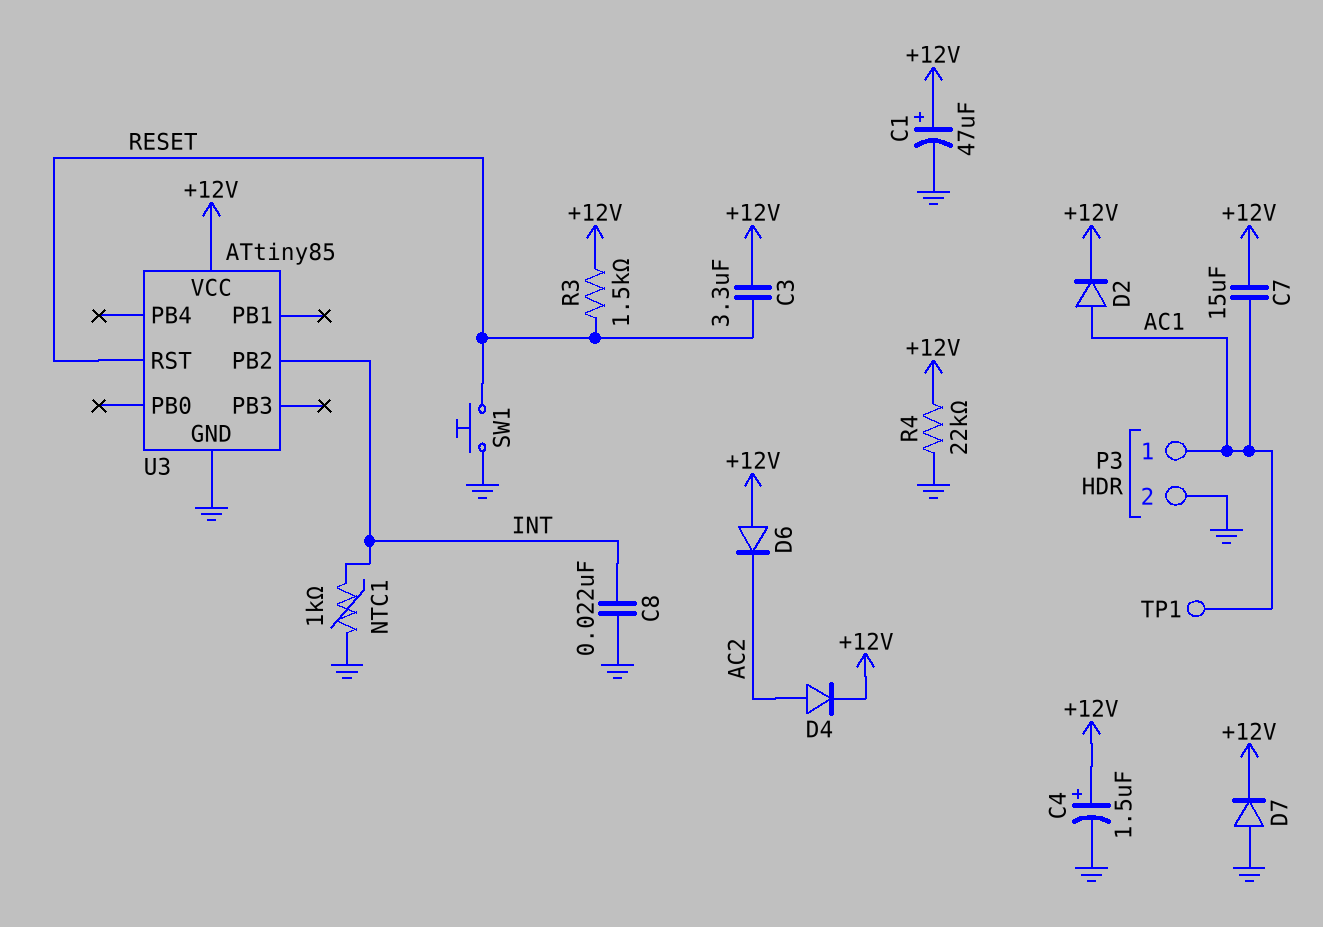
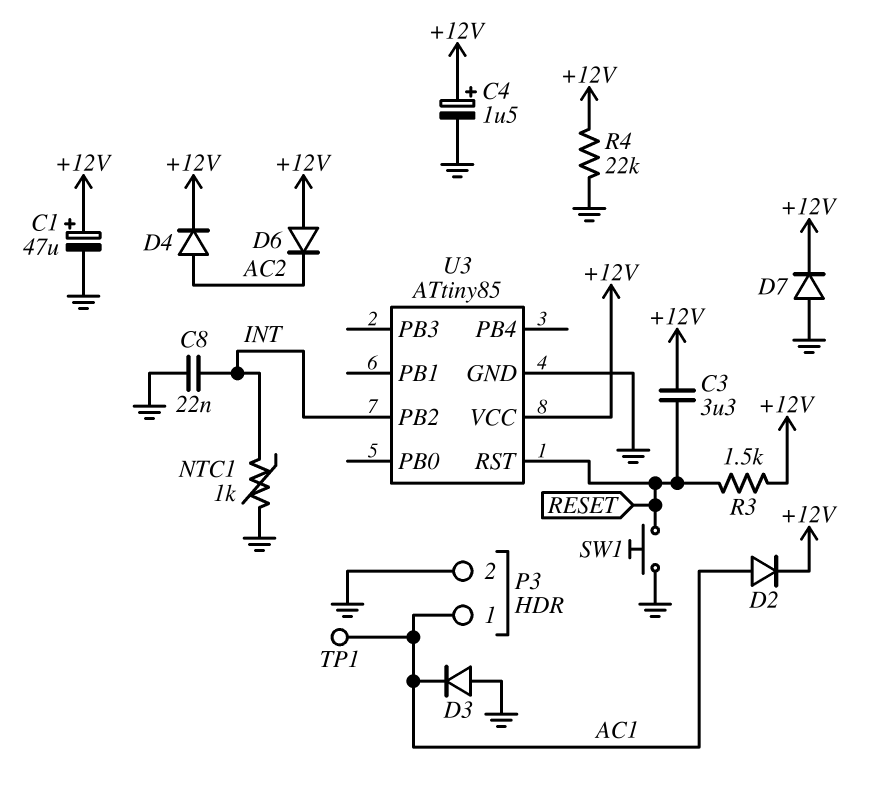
C7: 15uF (+12V, AC1) -> none
D3: none -> diode (A GND, K AC1)

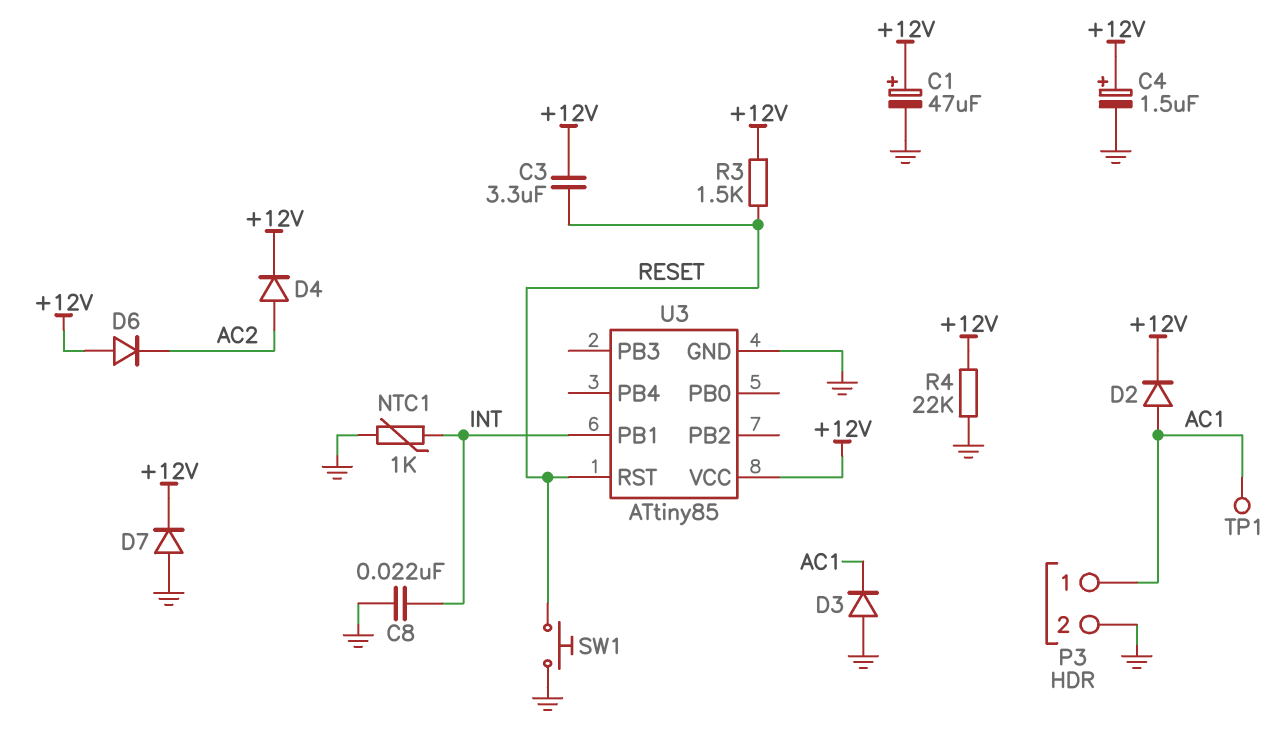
U3 pin PB1: none -> INT
U3 pin PB2: INT -> none

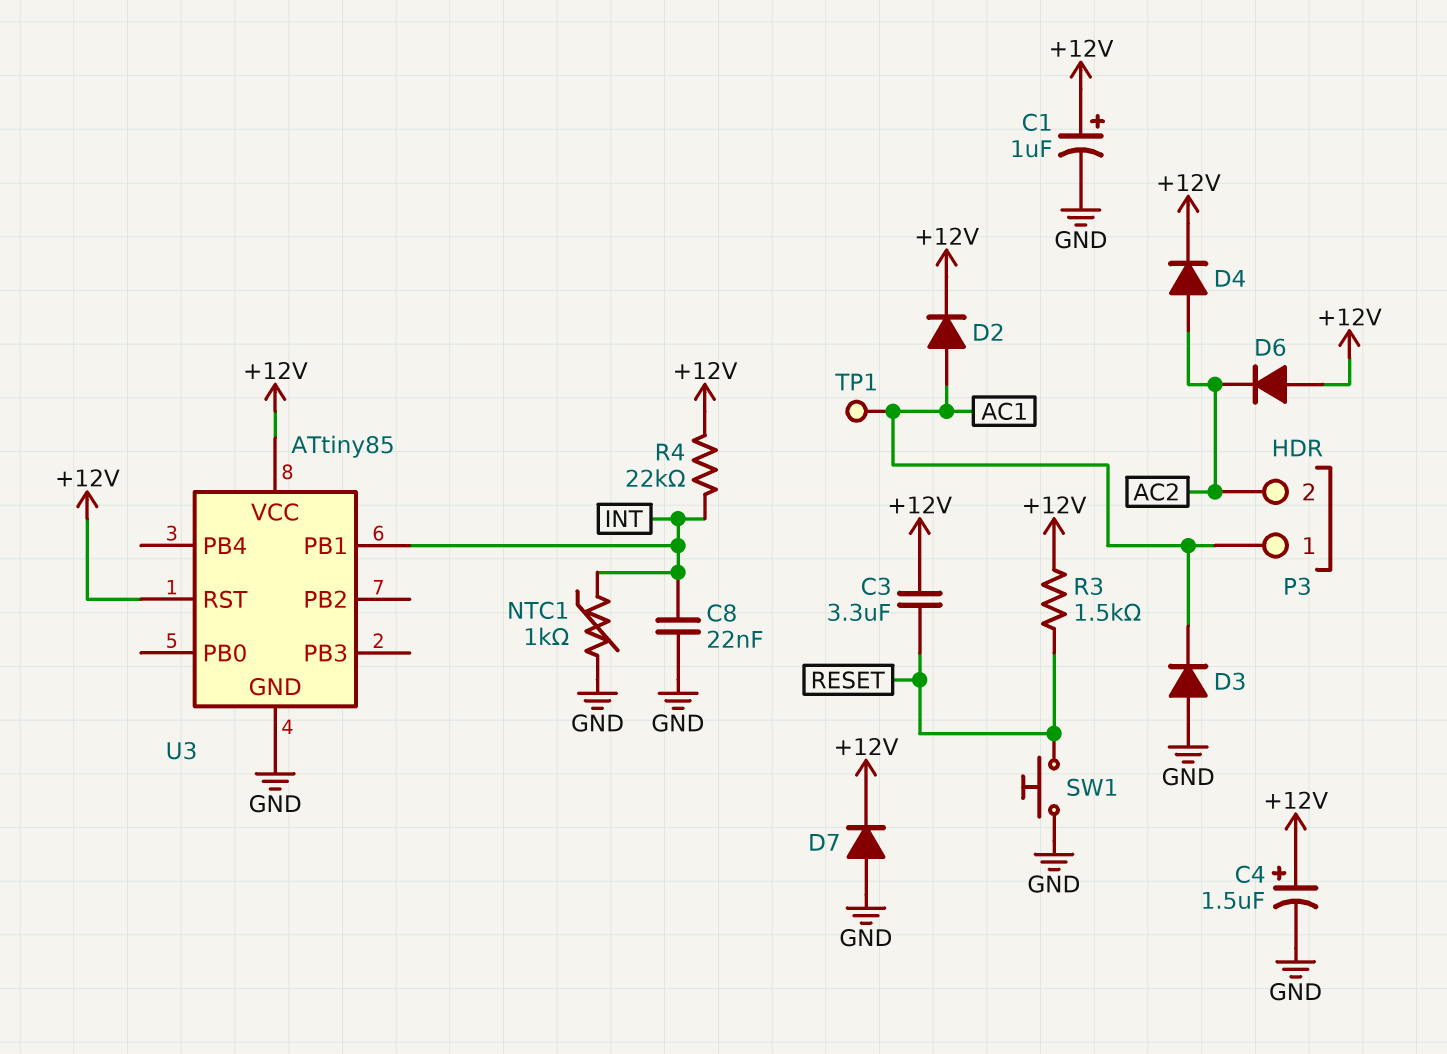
C1: 47uF (plus +12V, minus GND) -> 1uF (plus +12V, minus GND)
P3 pin 2: GND -> AC2
R4: 22k (+12V, GND) -> 22k (+12V, INT)
U3 pin RST: RESET -> +12V

